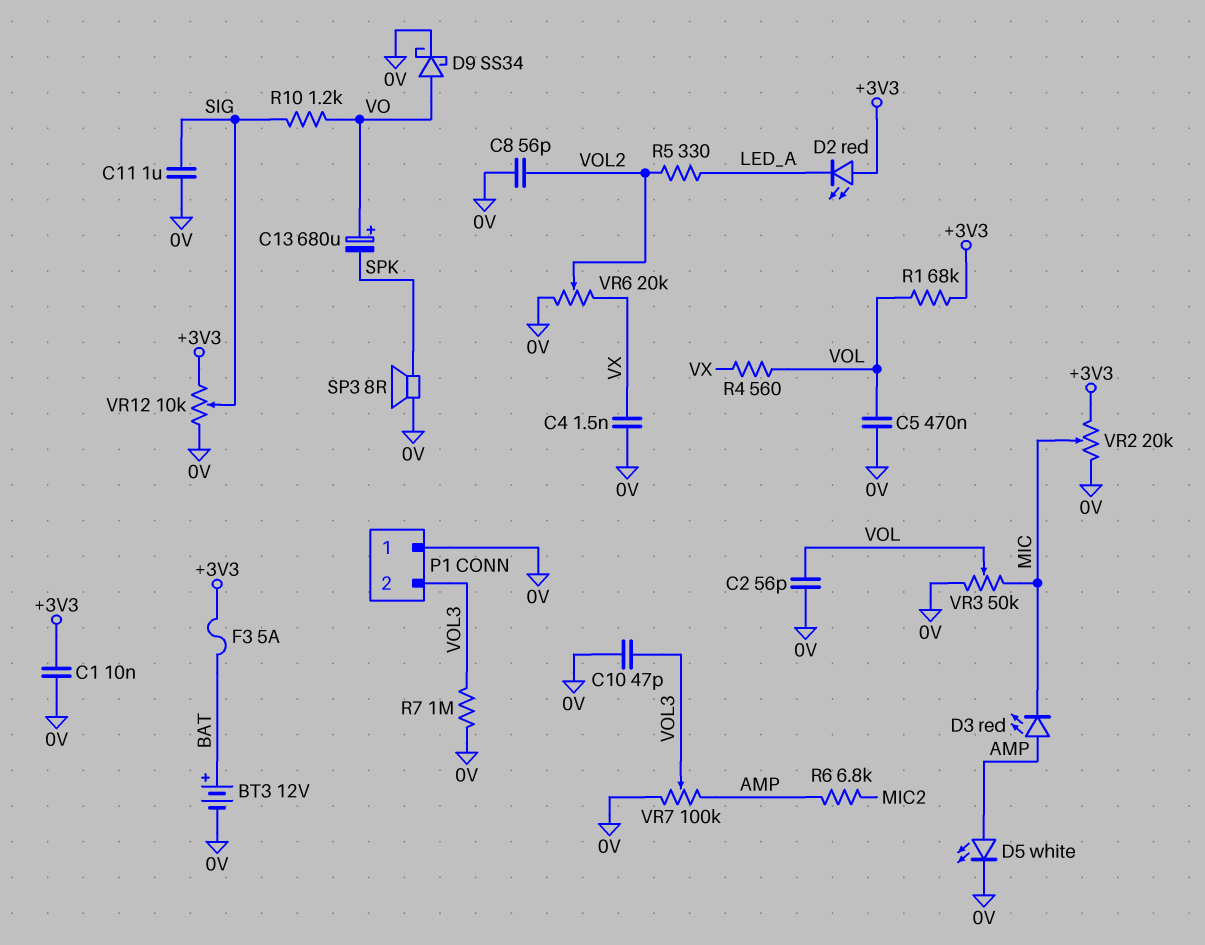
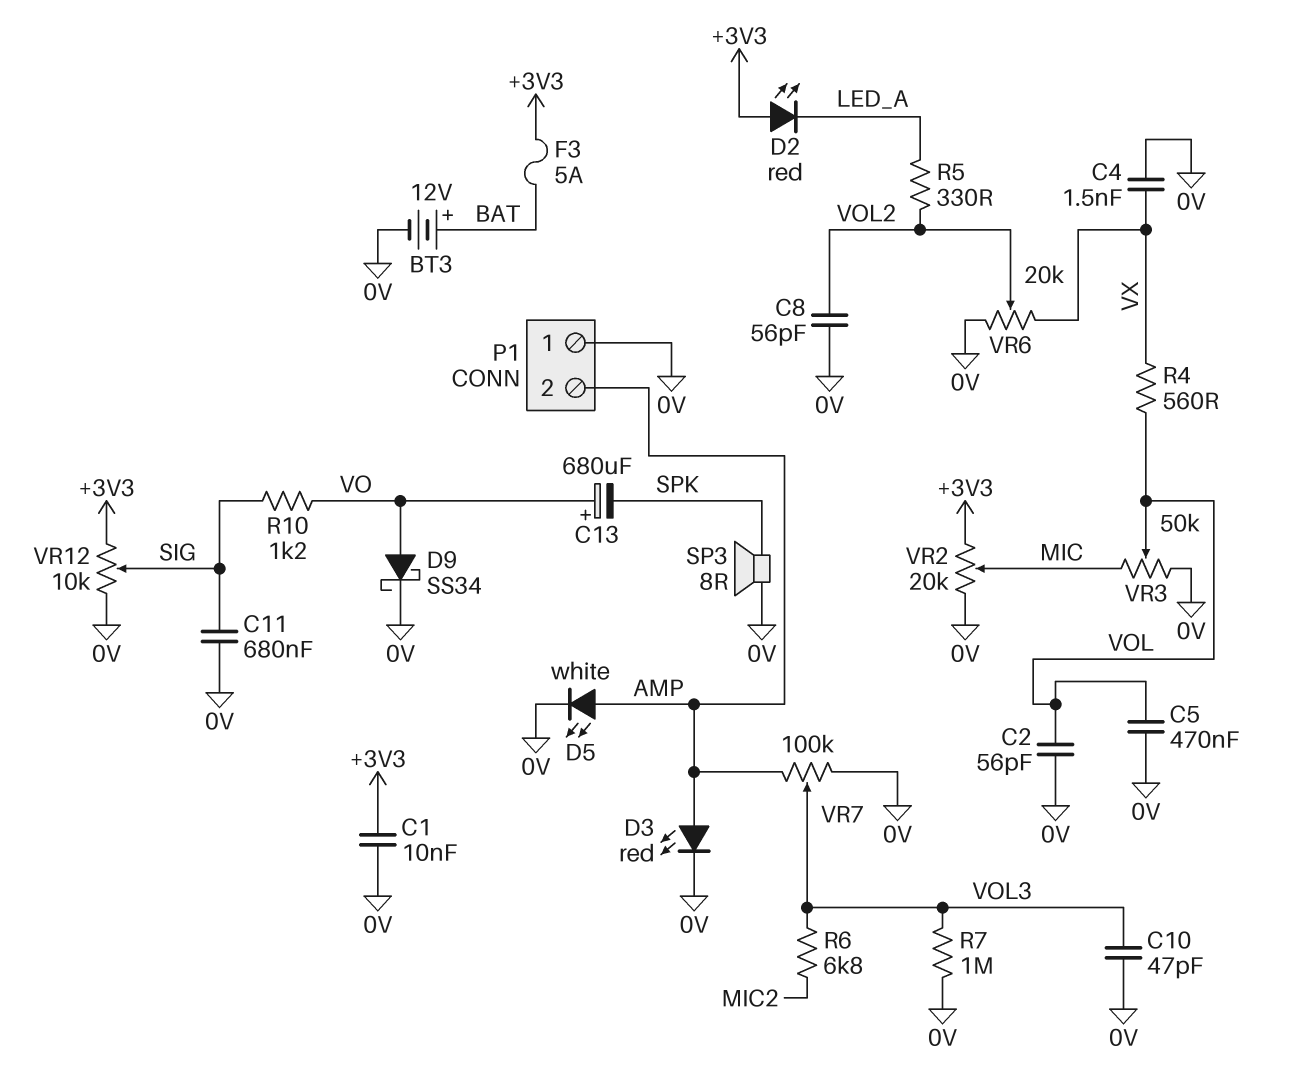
C11: 1uF (0V, SIG) -> 680nF (0V, SIG)
D3: LED red (A AMP, K MIC) -> LED red (A AMP, K 0V)
P1 pin 2: VOL3 -> AMP
R1: 68k (+3V3, VOL) -> none
R6: 6.8k (AMP, MIC2) -> 6.8k (MIC2, VOL3)

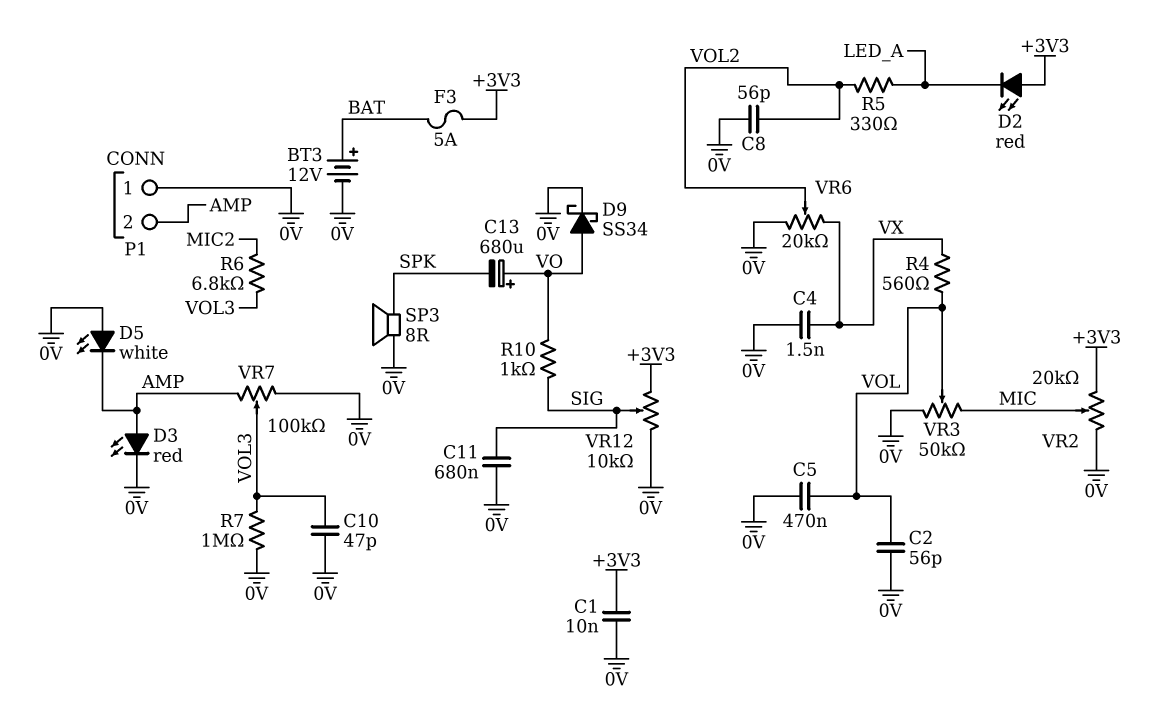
D5: LED white (A AMP, K 0V) -> LED white (A 0V, K AMP)
R10: 1.2k (SIG, VO) -> 1k (SIG, VO)

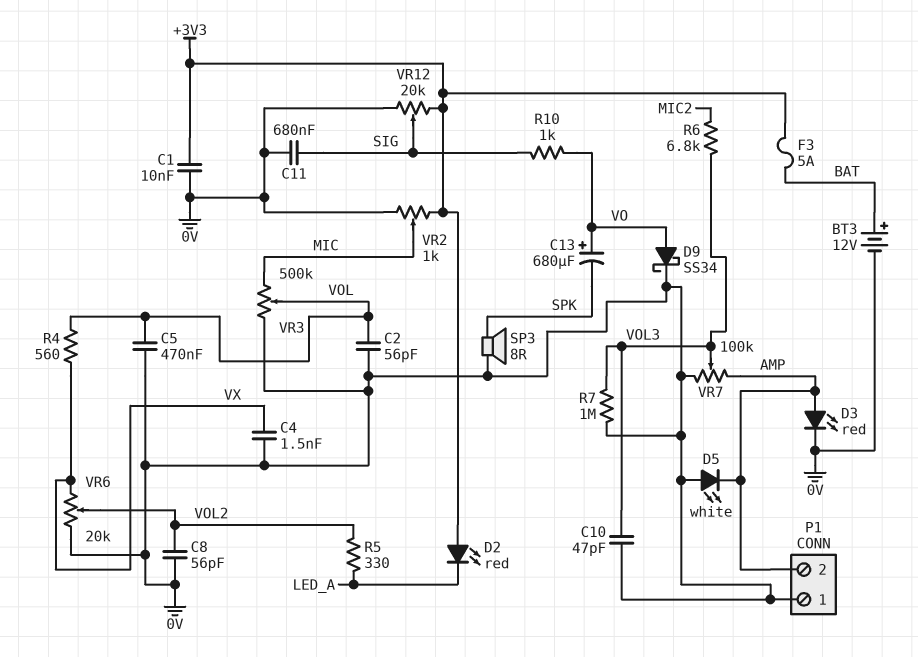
VR2: 20k (+3V3, 0V, wiper MIC) -> 1k (+3V3, 0V, wiper MIC)
VR3: 50k (0V, MIC, wiper VOL) -> 500k (0V, MIC, wiper VOL)
VR12: 10k (+3V3, 0V, wiper SIG) -> 20k (+3V3, 0V, wiper SIG)

